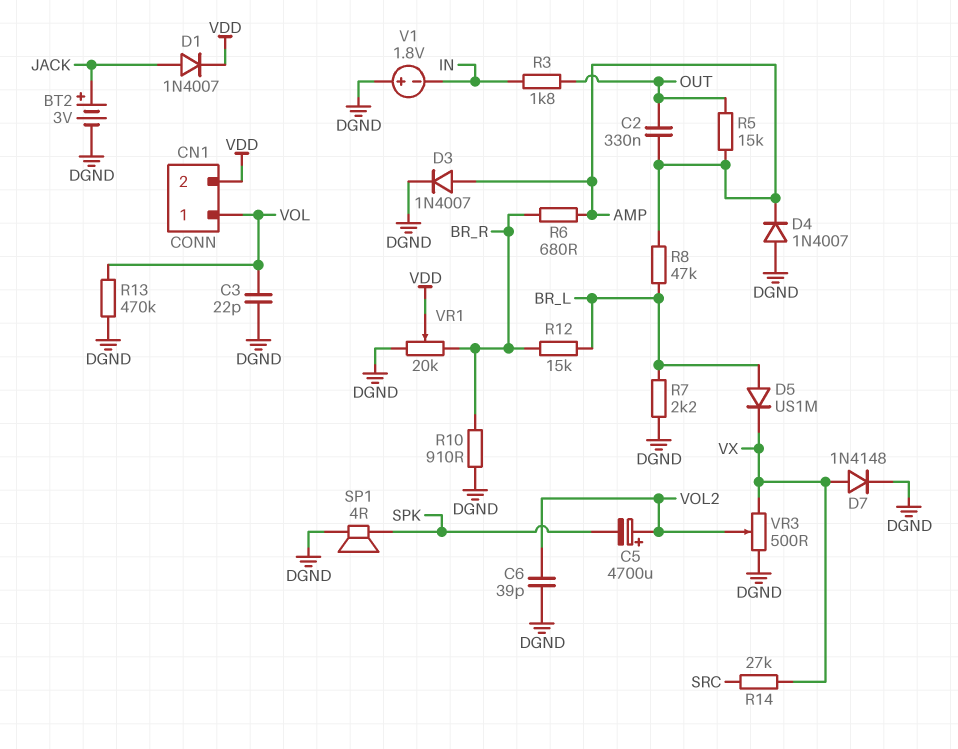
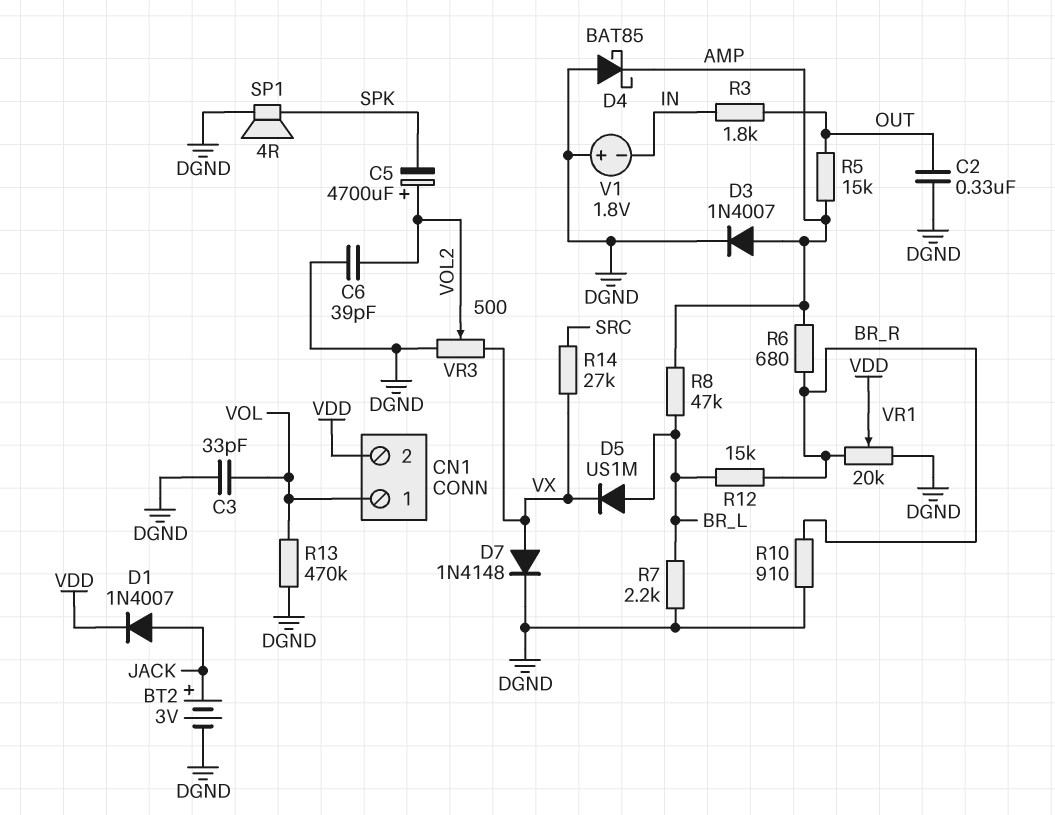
C2: 330nF (AMP, OUT) -> 330nF (DGND, OUT)
C3: 22pF (DGND, VOL) -> 33pF (DGND, VOL)
D4: diode 1N4007 (A DGND, K AMP) -> schottky BAT85 (A DGND, K AMP)

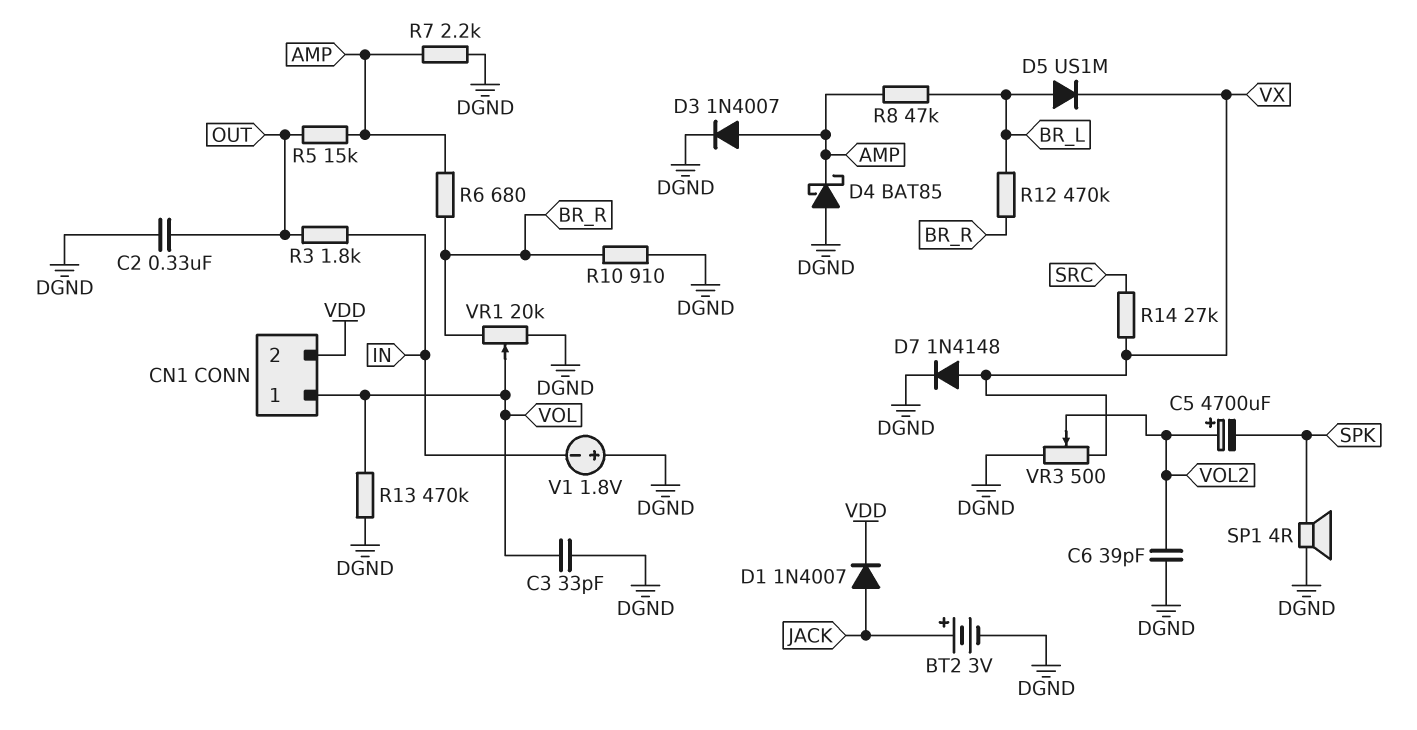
R7: 2.2k (BR_L, DGND) -> 2.2k (AMP, DGND)
R12: 15k (BR_L, BR_R) -> 470k (BR_L, BR_R)
VR1: 20k (BR_R, DGND, wiper VDD) -> 20k (BR_R, DGND, wiper VOL)

